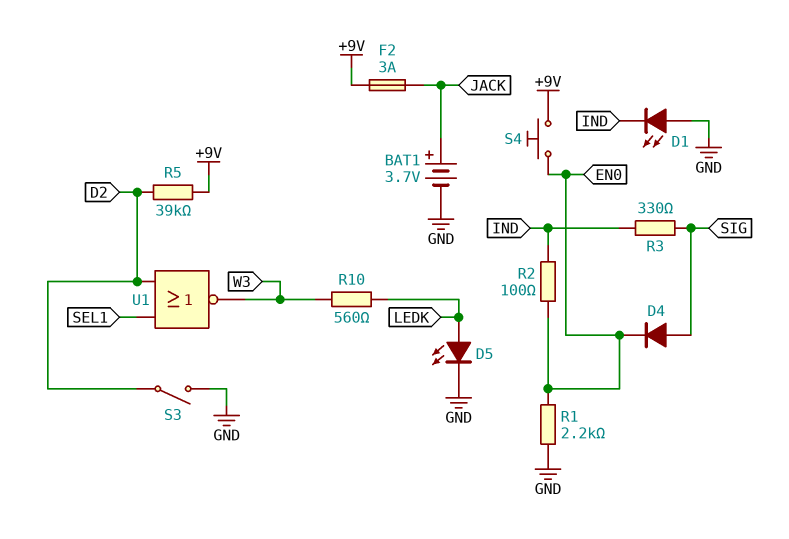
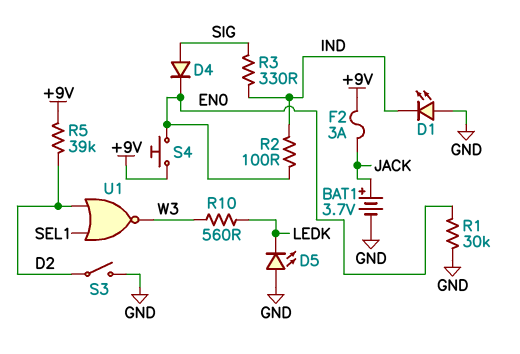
D5: LED (A LEDK, K GND) -> LED (A GND, K LEDK)
R1: 2.2k (EN0, GND) -> 30k (EN0, GND)

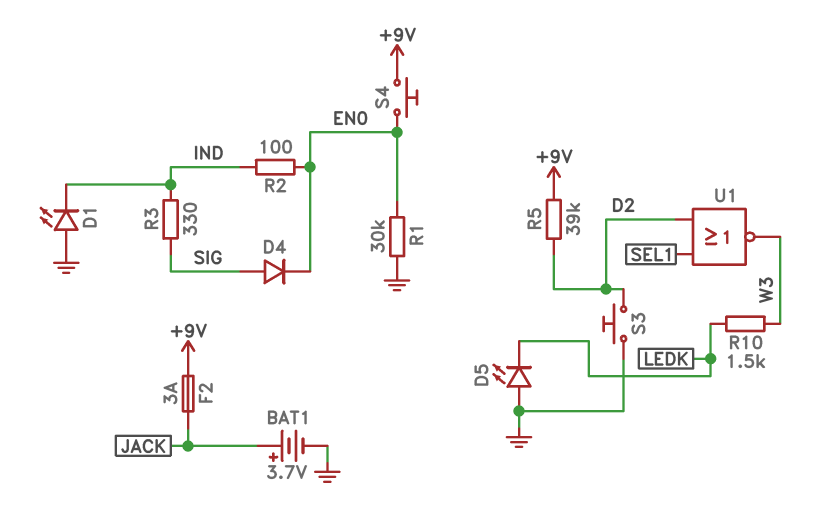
R10: 560 (LEDK, W3) -> 1.5k (LEDK, W3)
S3: switch (D2, GND) -> button (D2, GND)

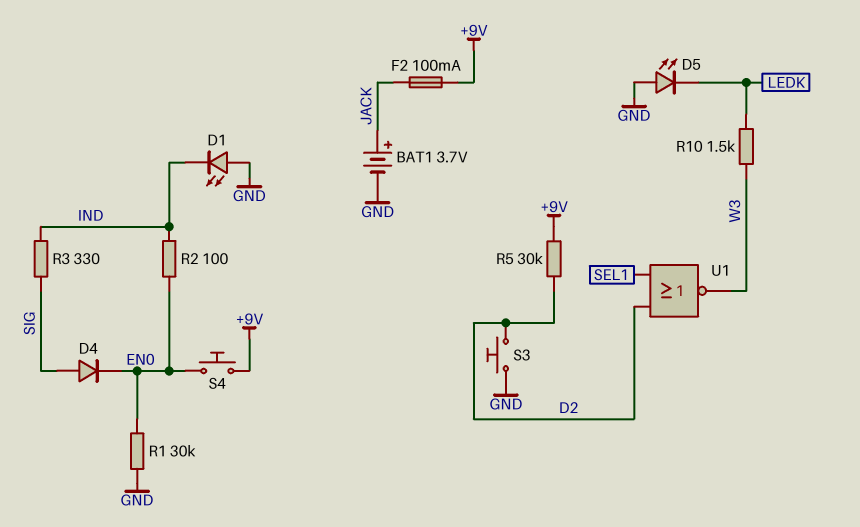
F2: 3A (+9V, JACK) -> 100mA (+9V, JACK)
R5: 39k (+9V, D2) -> 30k (+9V, D2)

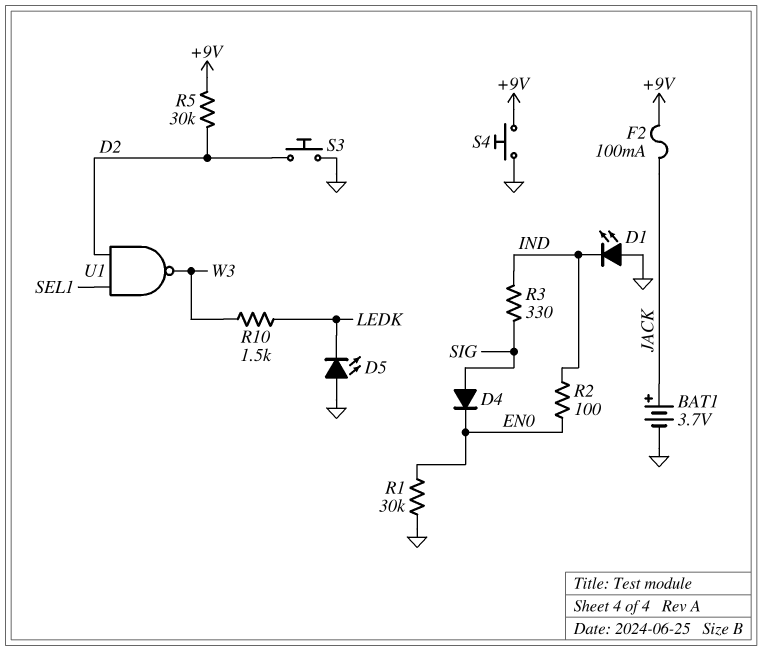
S4: button (+9V, EN0) -> button (+9V, GND)
U1: NOR (in D2, in SEL1, out W3) -> NAND (in D2, in SEL1, out W3)

